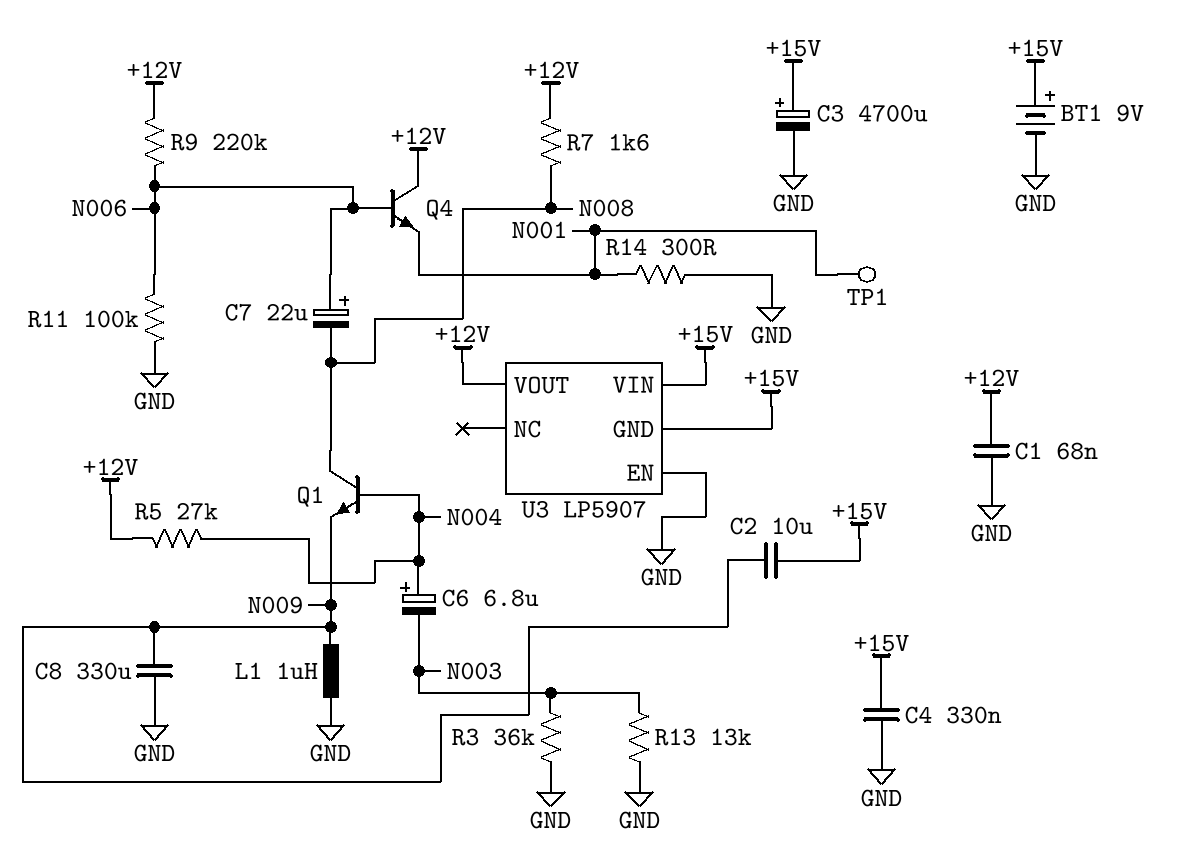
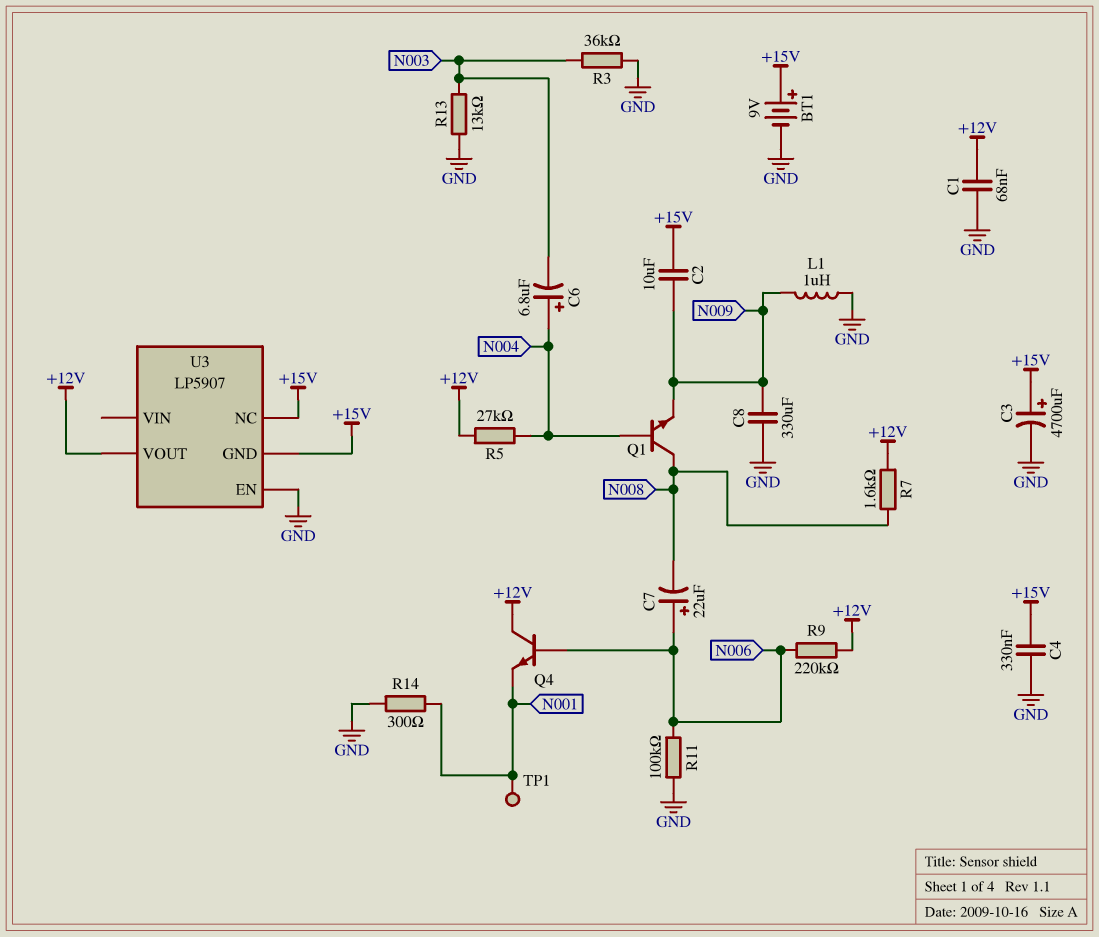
U3 pin NC: none -> +15V
U3 pin VIN: +15V -> none

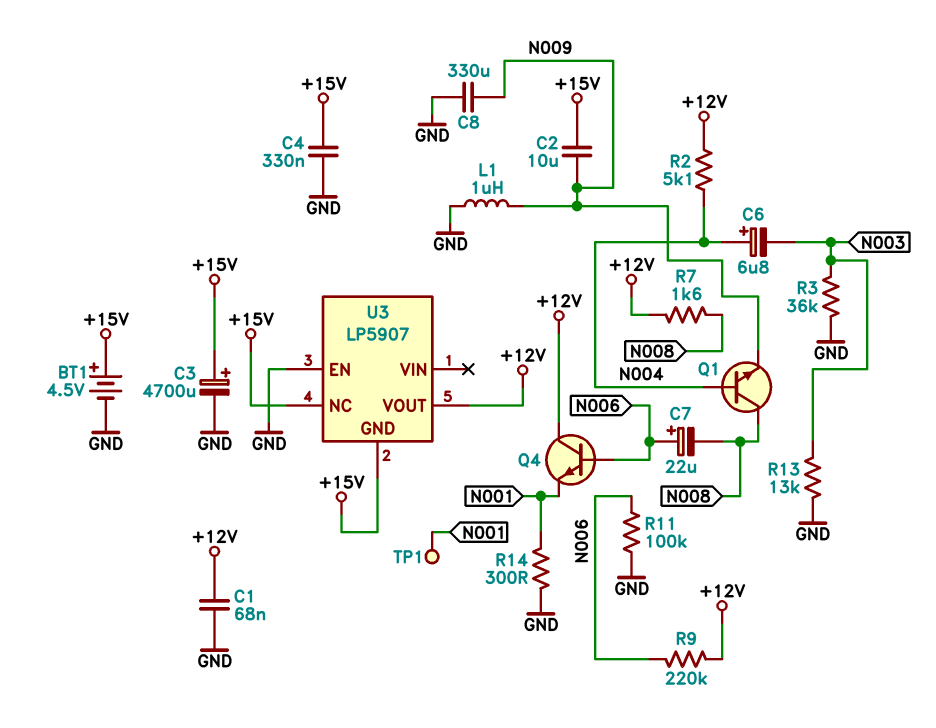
BT1: 9V (plus +15V, minus GND) -> 4.5V (plus +15V, minus GND)
R2: none -> 5.1k (+12V, N004)
R5: 27k (+12V, N004) -> none

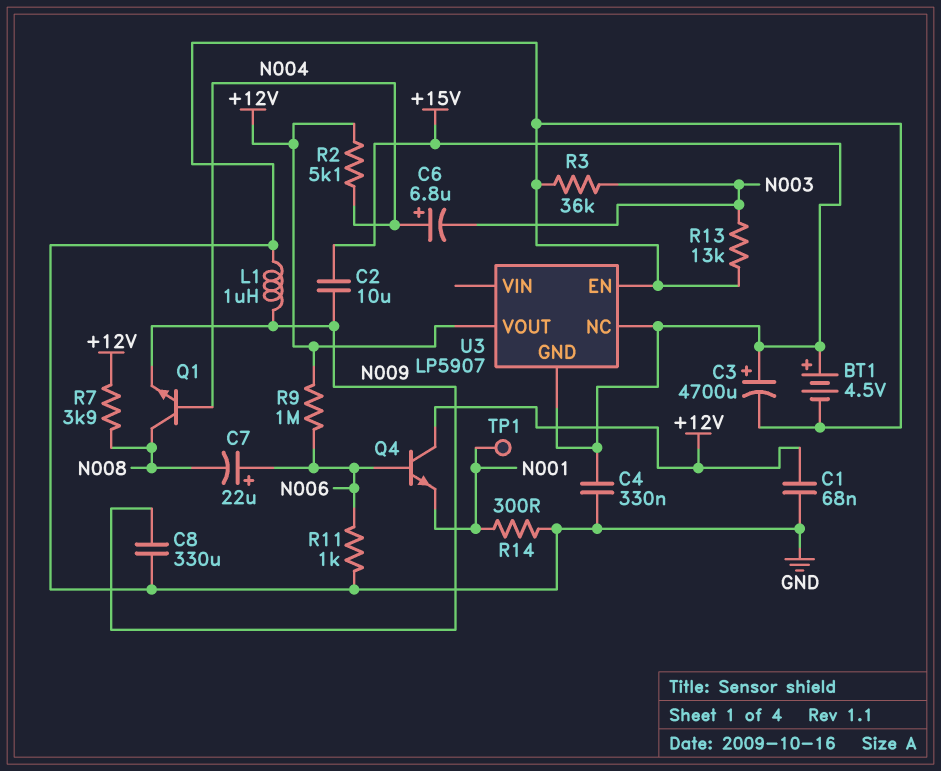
R7: 1.6k (+12V, N008) -> 3.9k (+12V, N008)
R9: 220k (+12V, N006) -> 1M (+12V, N006)
R11: 100k (GND, N006) -> 1k (GND, N006)

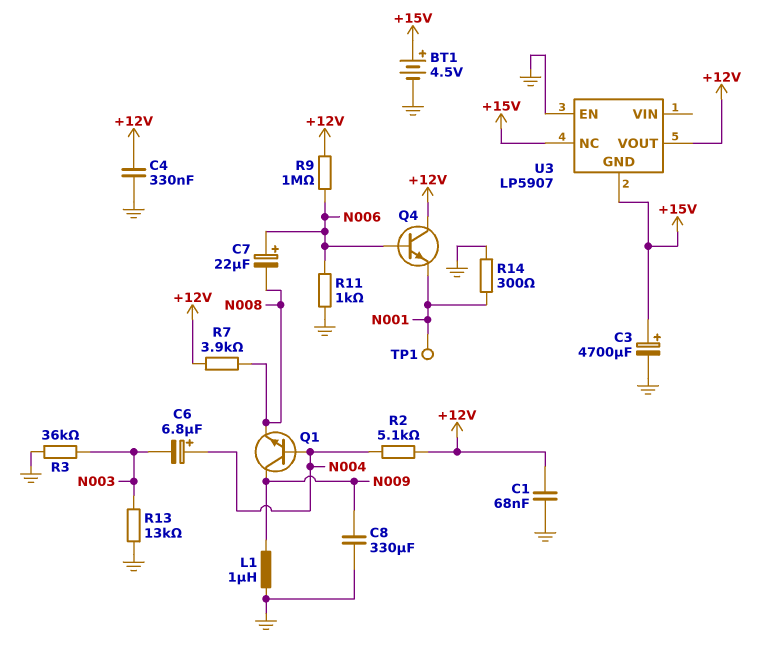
C2: 10uF (+15V, N009) -> none
C4: 330nF (+15V, GND) -> 330nF (+12V, GND)
Q1: NPN (B N004, C N008, E N009) -> NPN (B N004, C N009, E N008)

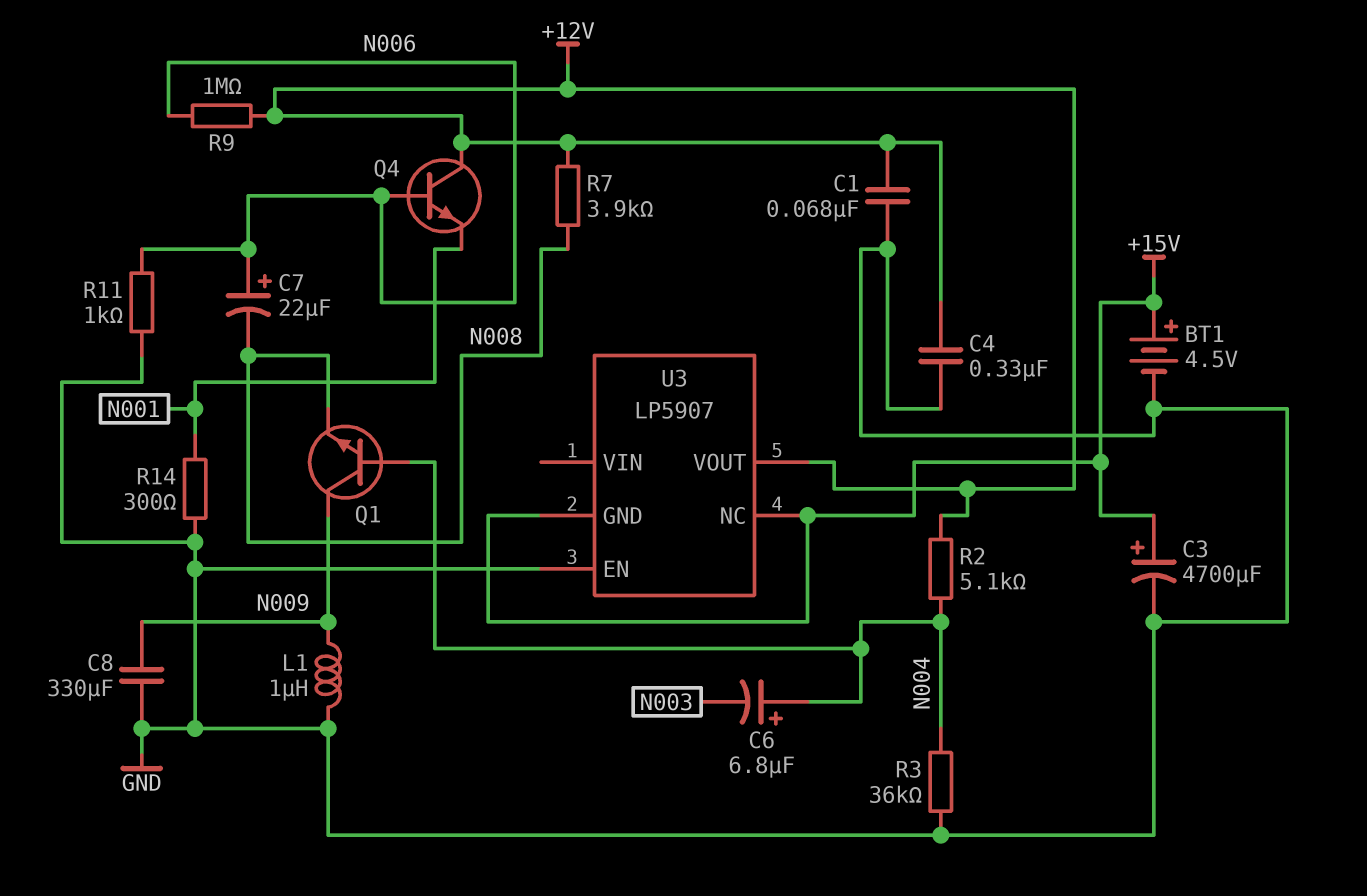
R3: 36k (GND, N003) -> 36k (GND, N004)
R13: 13k (GND, N003) -> none
TP1: test point (N001) -> none

